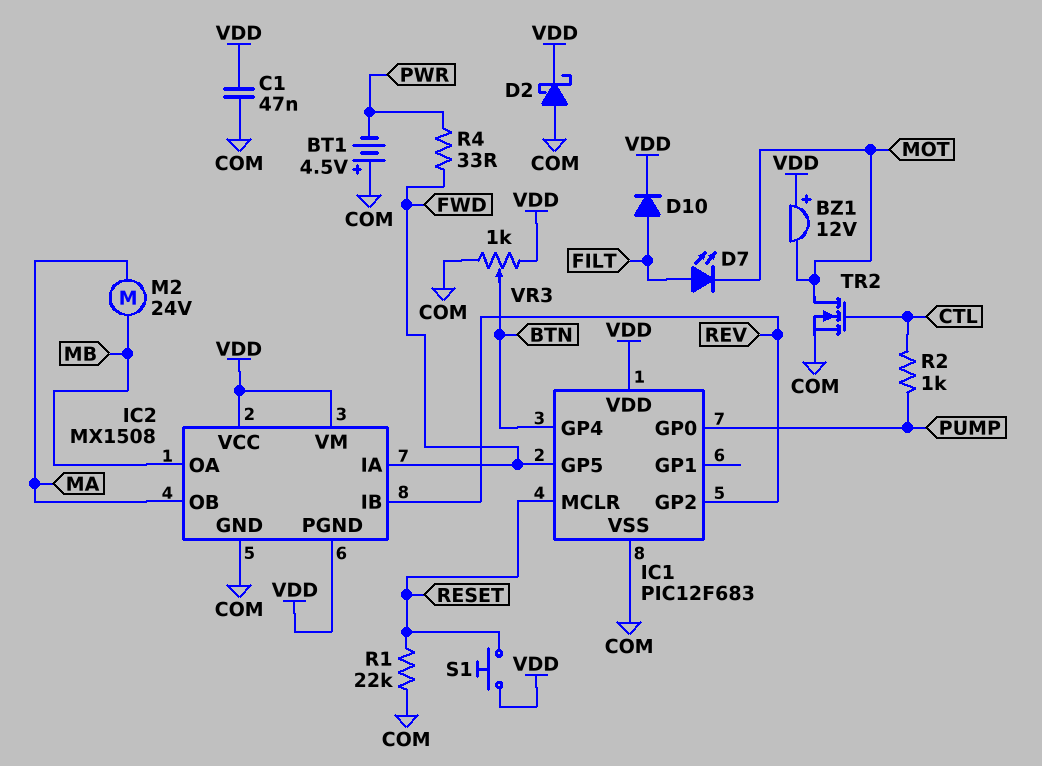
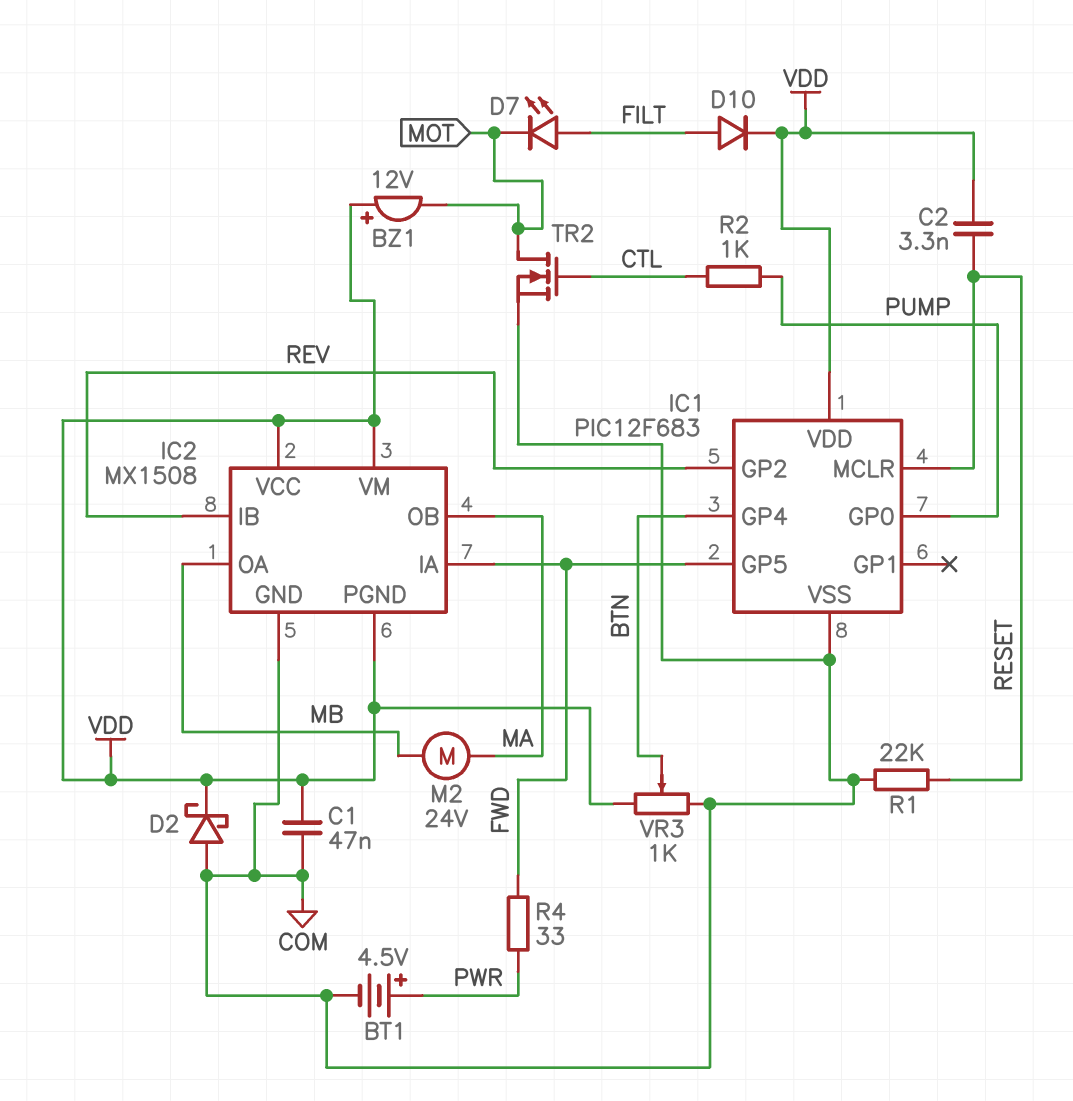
BT1: 4.5V (plus COM, minus PWR) -> 4.5V (plus PWR, minus COM)
C2: none -> 3.3nF (RESET, VDD)
S1: button (RESET, VDD) -> none

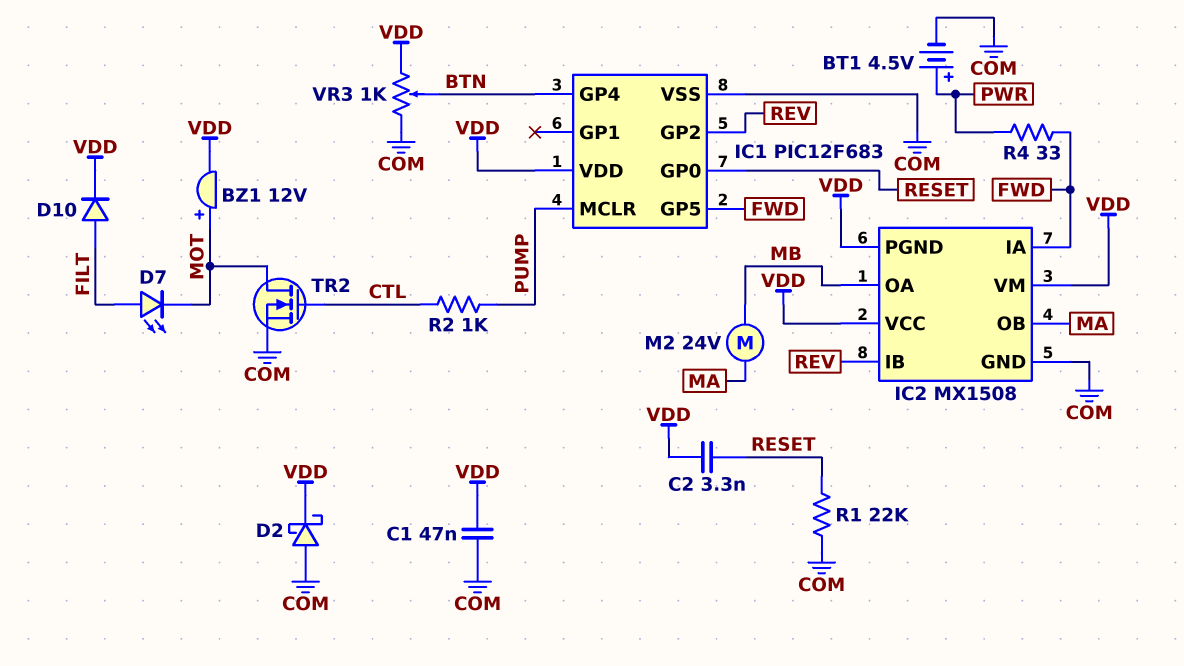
BZ1: buzzer 12V (plus VDD, minus MOT) -> buzzer 12V (plus MOT, minus VDD)
IC1 pin GP0: PUMP -> RESET
IC1 pin MCLR: RESET -> PUMP

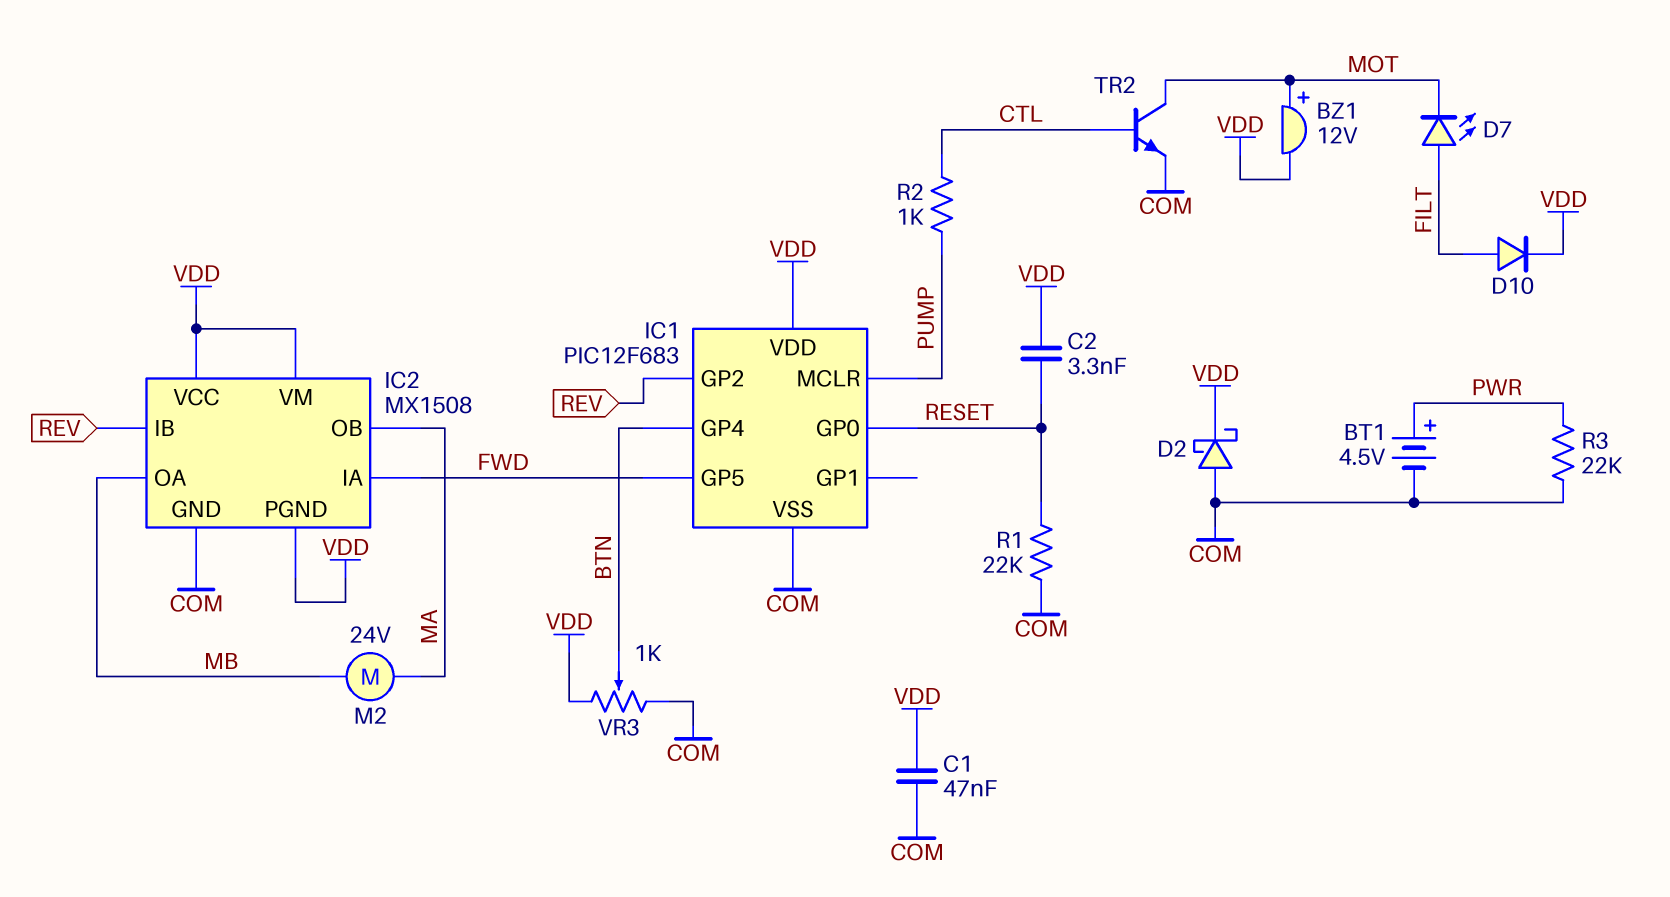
R3: none -> 22k (COM, PWR)
R4: 33 (FWD, PWR) -> none
TR2: NMOS (G CTL, D MOT, S COM) -> NPN (B CTL, C MOT, E COM)

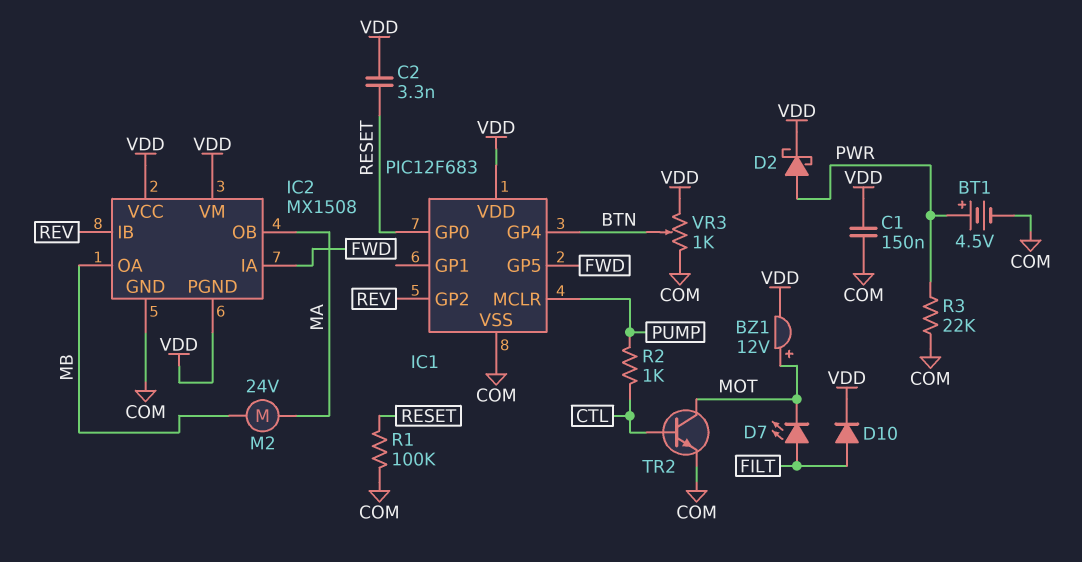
C1: 47nF (COM, VDD) -> 150nF (COM, VDD)
D2: schottky (A COM, K VDD) -> schottky (A PWR, K VDD)
R1: 22k (COM, RESET) -> 100k (COM, RESET)

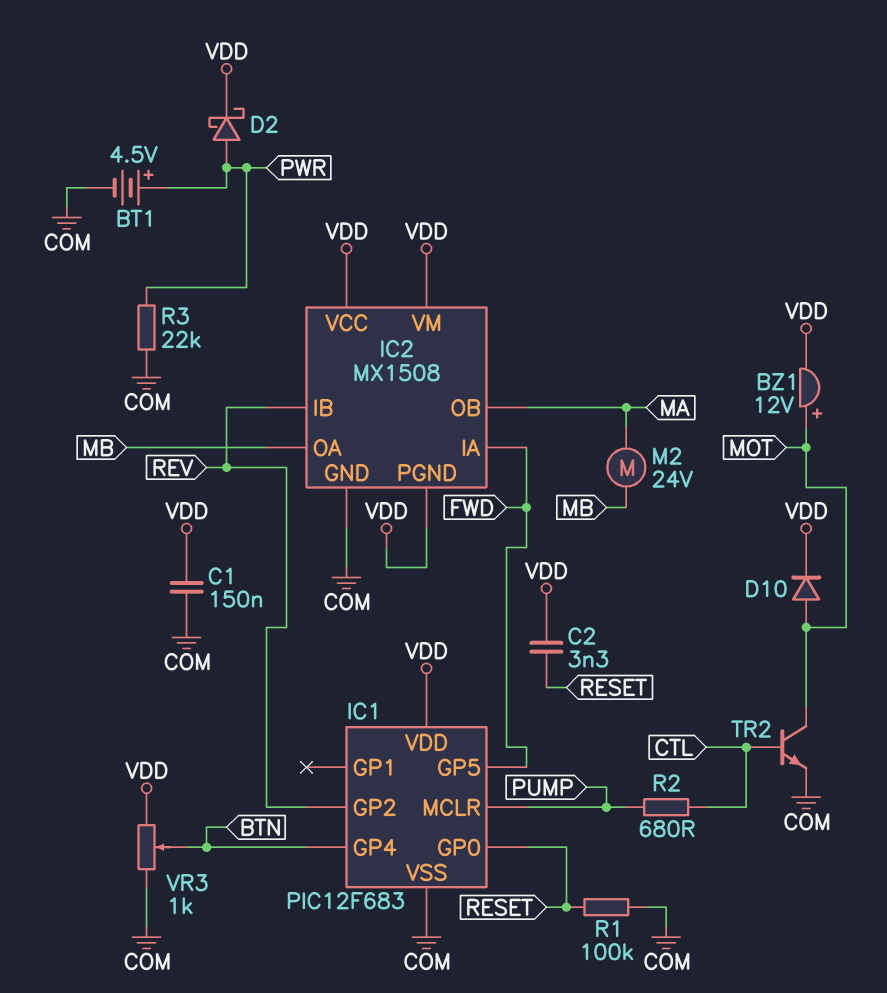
D7: LED (A FILT, K MOT) -> none
D10: diode (A FILT, K VDD) -> diode (A MOT, K VDD)
R2: 1k (CTL, PUMP) -> 680 (CTL, PUMP)

